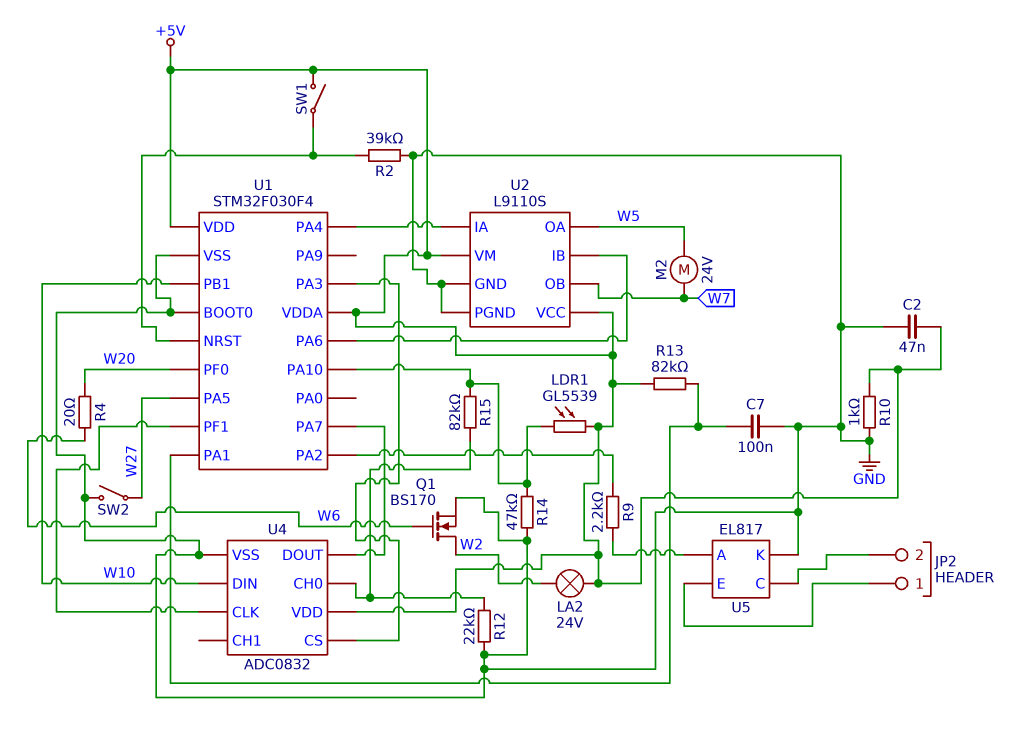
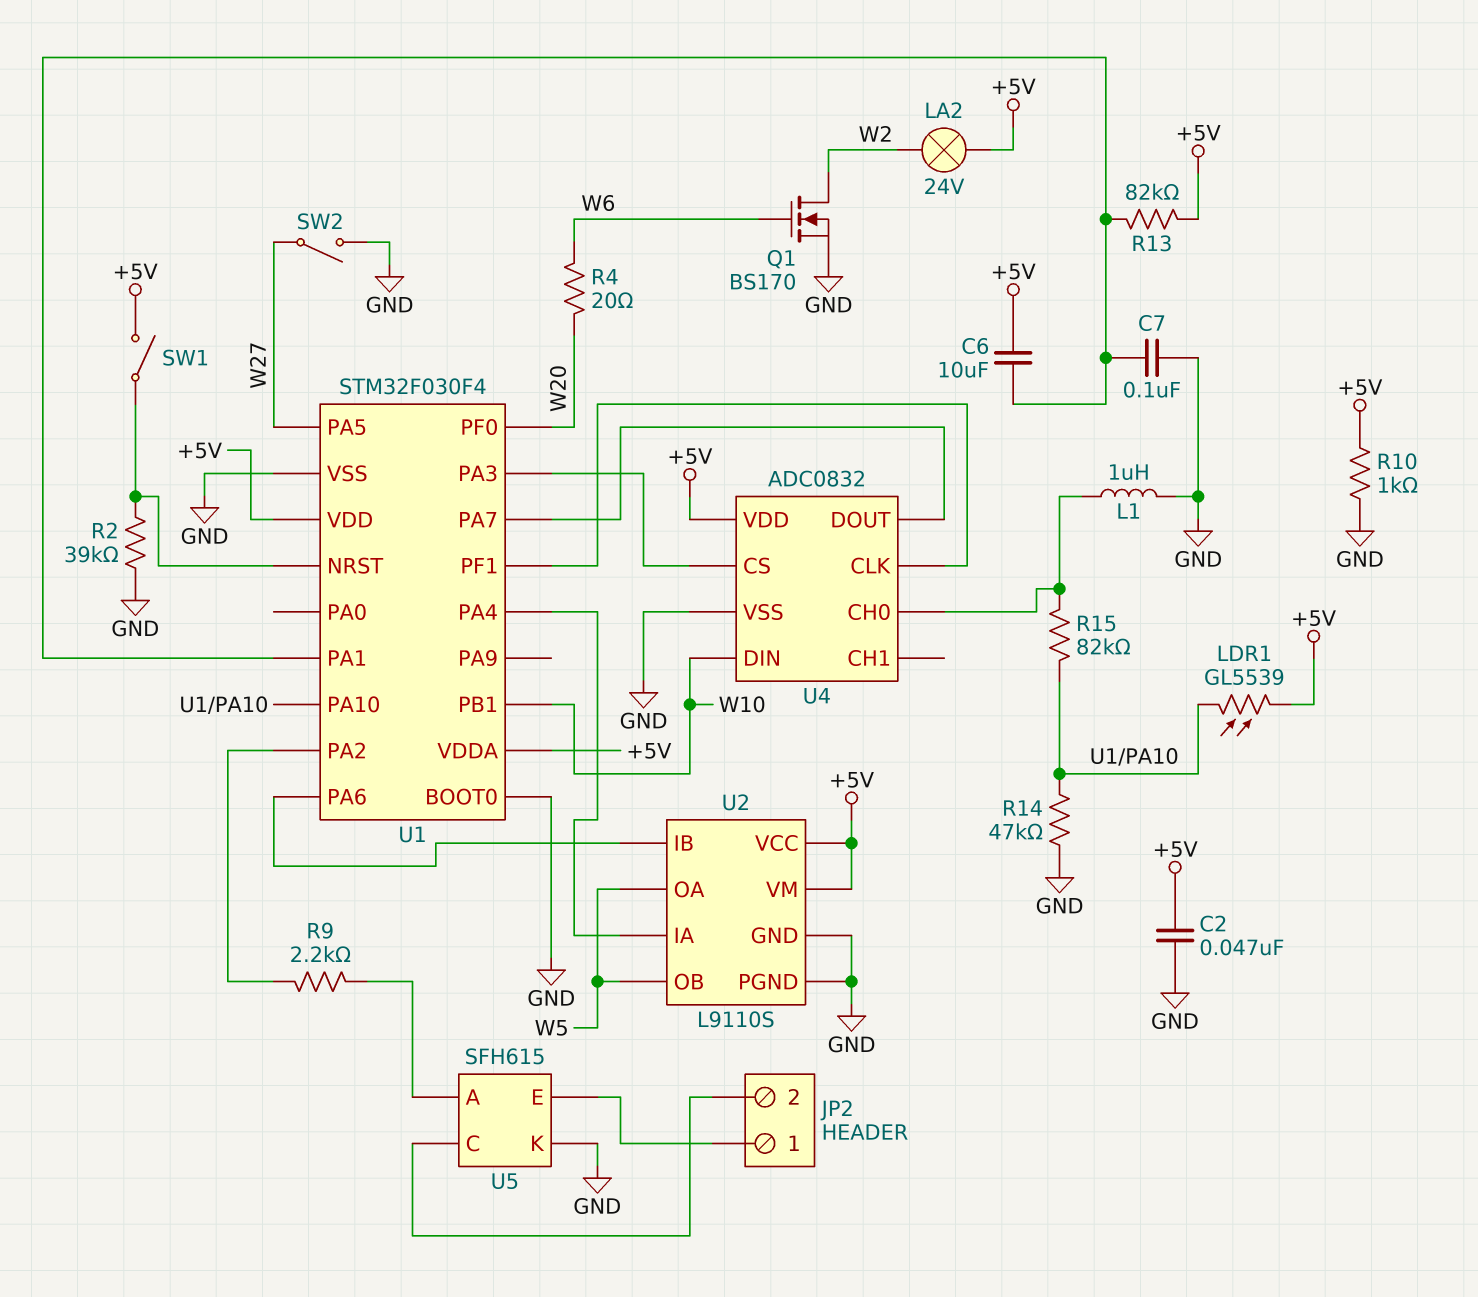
C6: none -> 10uF (+5V, U1/PA1)
L1: none -> 1uH (GND, U4/CH0)
M2: motor 24V (W5, W7) -> none
R12: 22k (GND, U4/CH0) -> none
U2 pin OB: W7 -> W5
U5: EL817 -> SFH615

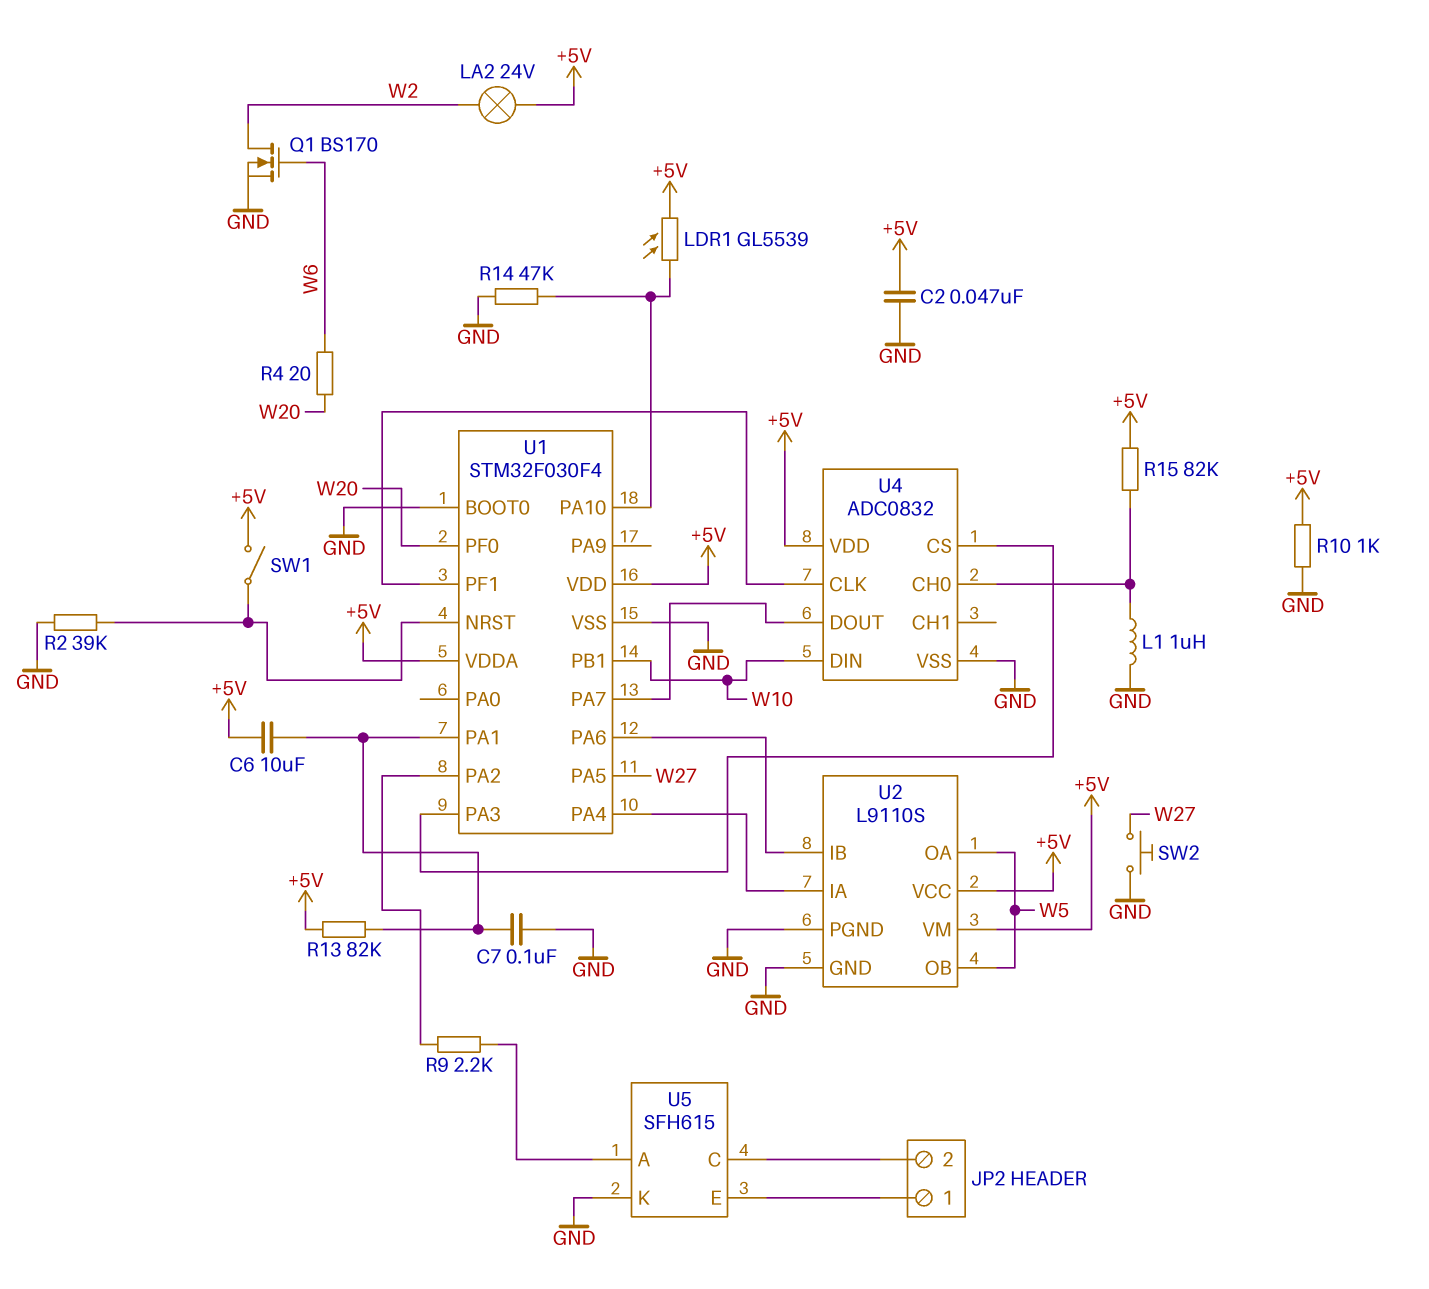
R15: 82k (U1/PA10, U4/CH0) -> 82k (+5V, U4/CH0)
SW2: switch (GND, W27) -> button (GND, W27)

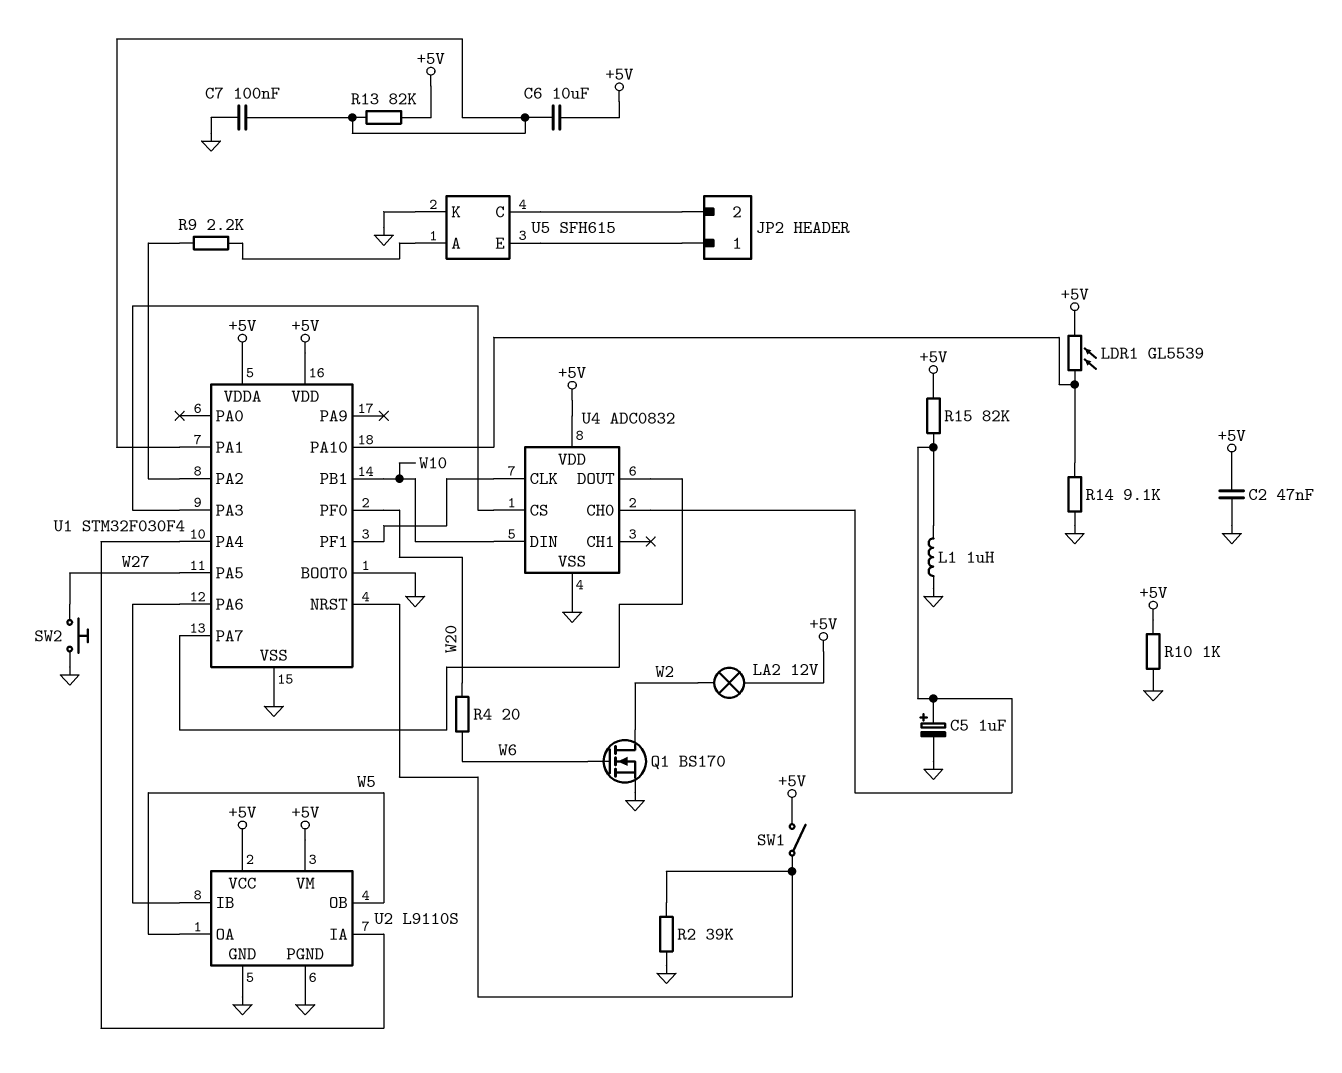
C5: none -> 1uF (plus U4/CH0, minus GND)
LA2: lamp 24V (+5V, W2) -> lamp 12V (+5V, W2)
R14: 47k (GND, U1/PA10) -> 9.1k (GND, U1/PA10)

